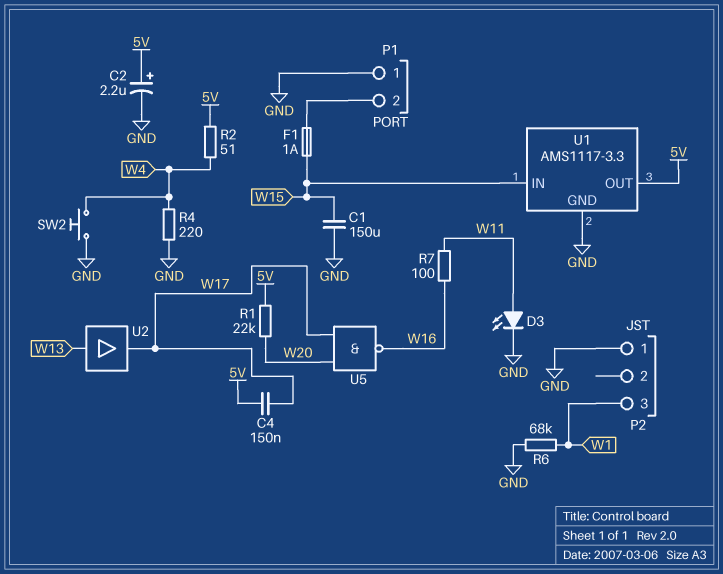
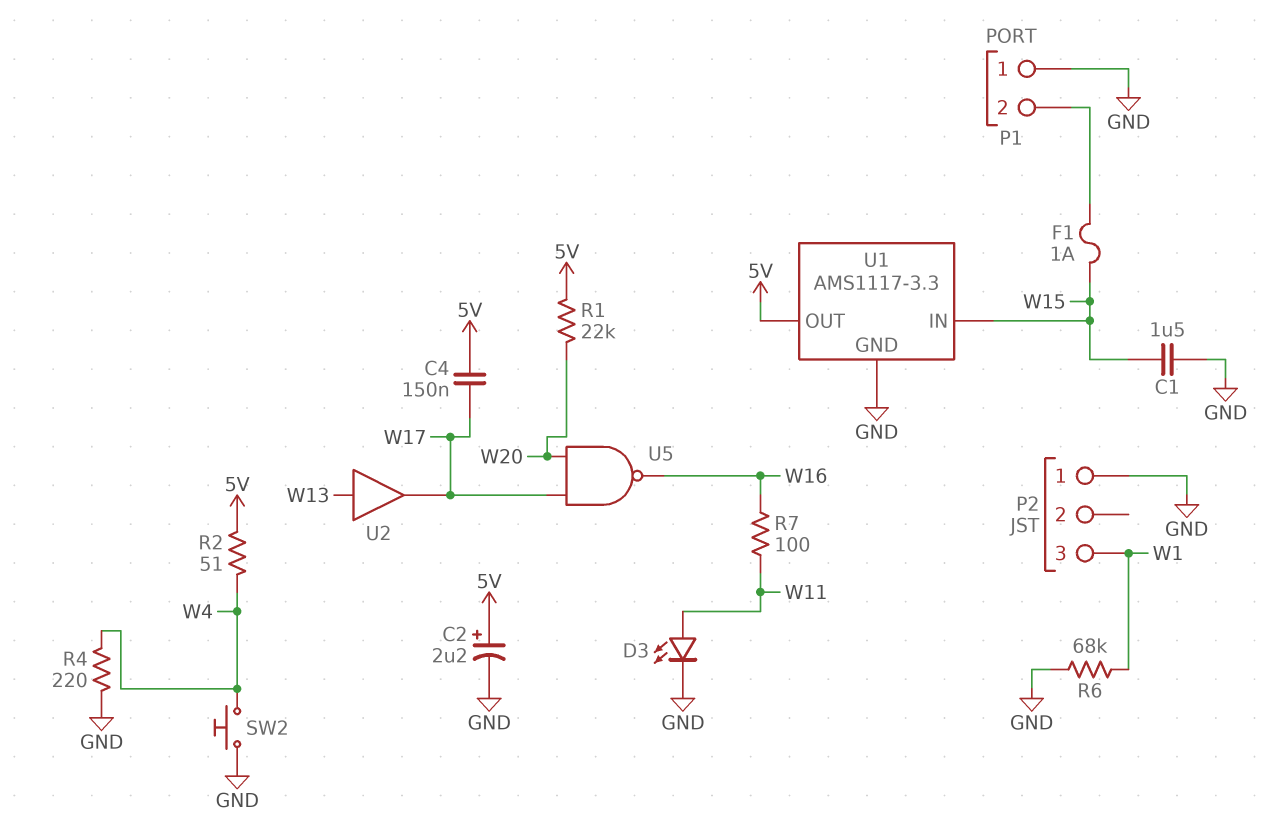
C1: 150uF (GND, W15) -> 1.5uF (GND, W15)

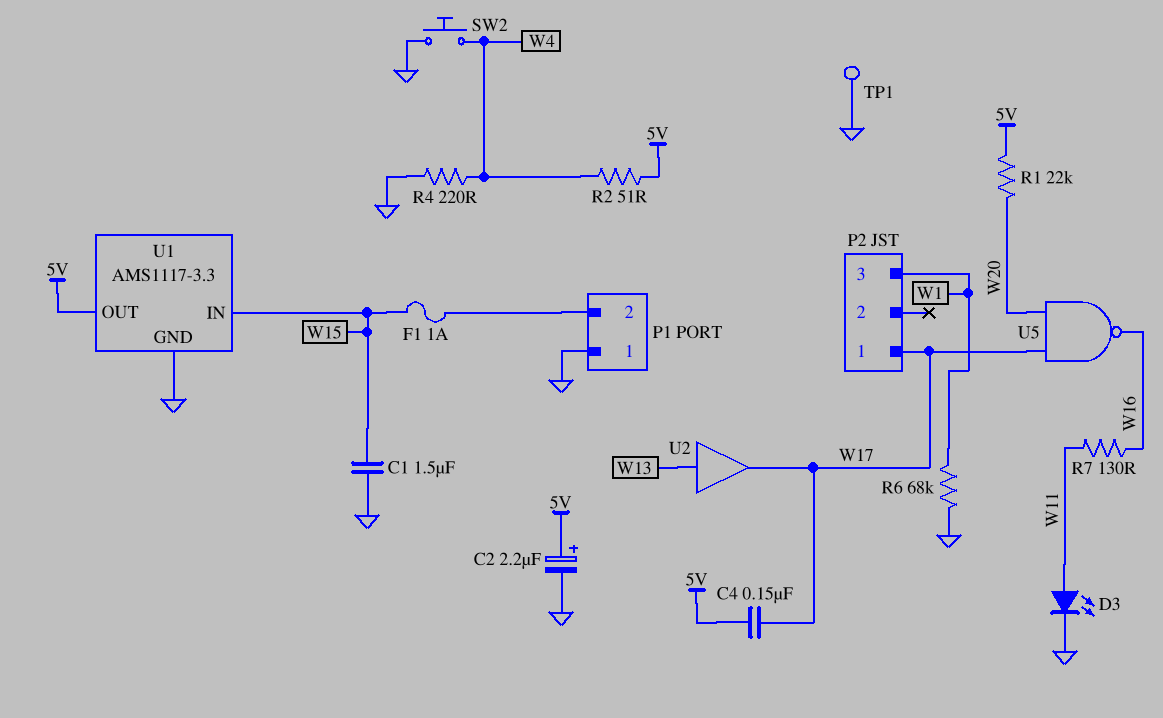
P2 pin 1: GND -> W17
R7: 100 (W11, W16) -> 130 (W11, W16)
TP1: none -> test point (GND)

